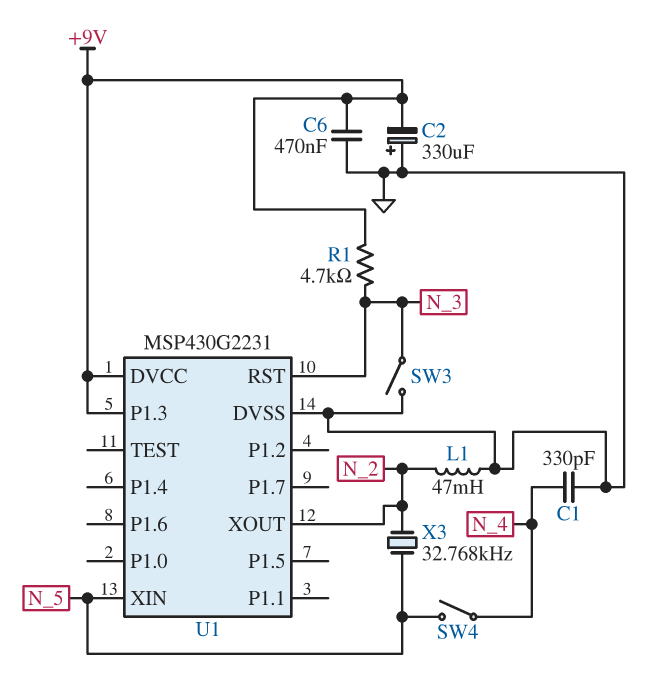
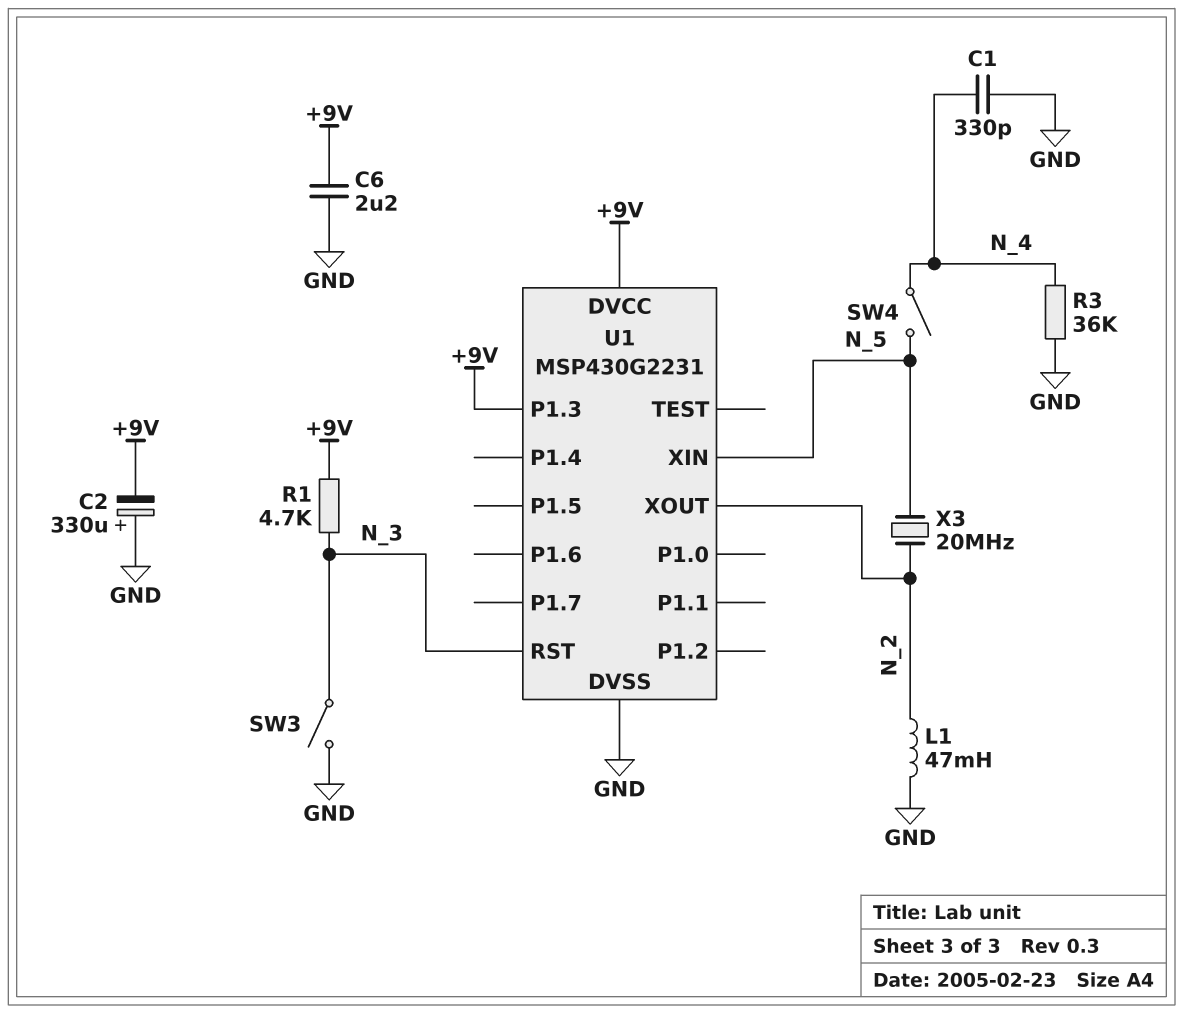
C6: 470nF (+9V, GND) -> 2.2uF (+9V, GND)
R3: none -> 36k (GND, N_4)
X3: 32.768kHz (N_2, N_5) -> 20MHz (N_2, N_5)

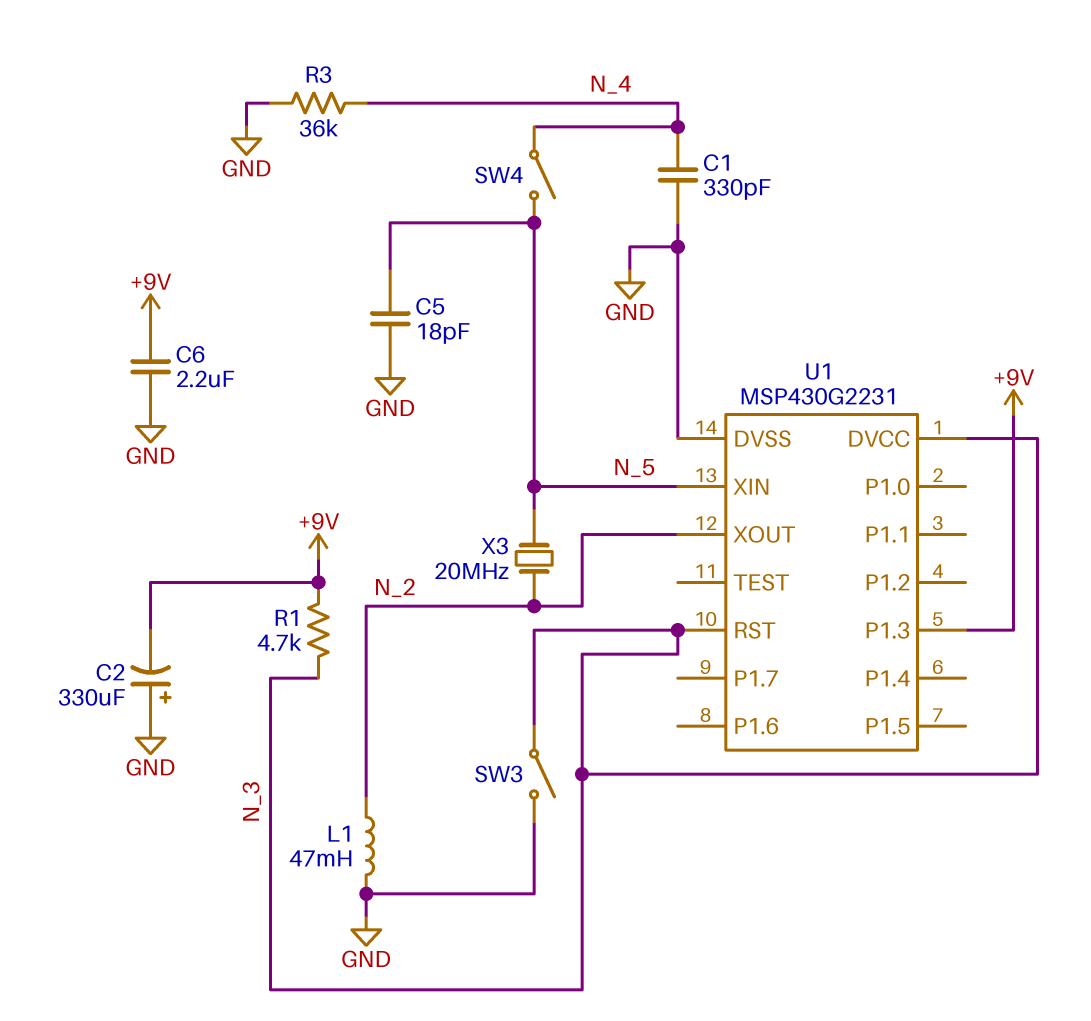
C5: none -> 18pF (GND, N_5)
U1 pin DVCC: +9V -> N_3

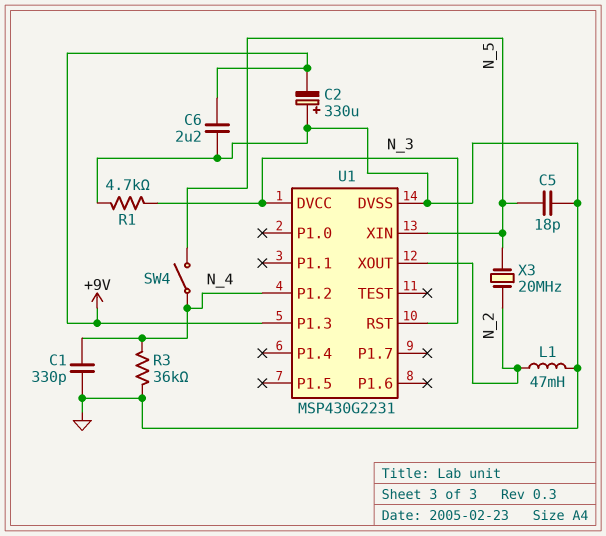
R1: 4.7k (+9V, N_3) -> 4.7k (GND, N_3)
SW3: switch (GND, N_3) -> none
U1 pin P1.2: none -> N_4

